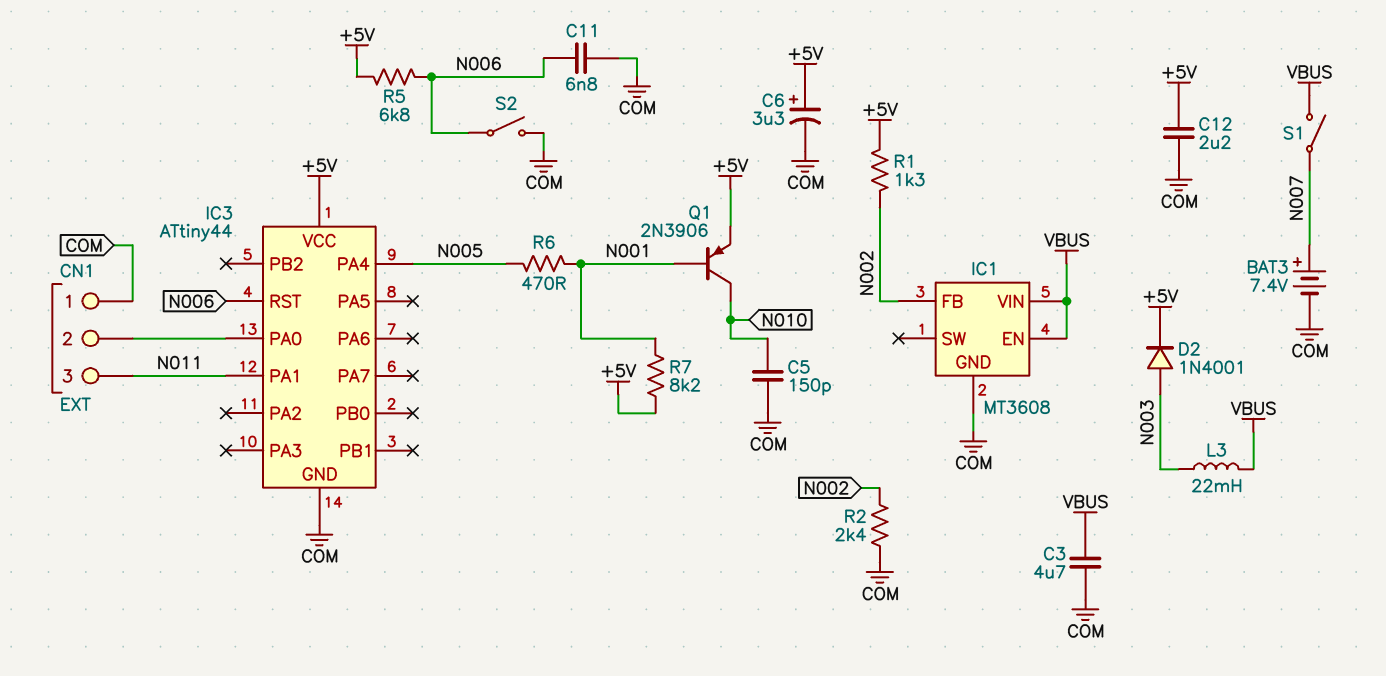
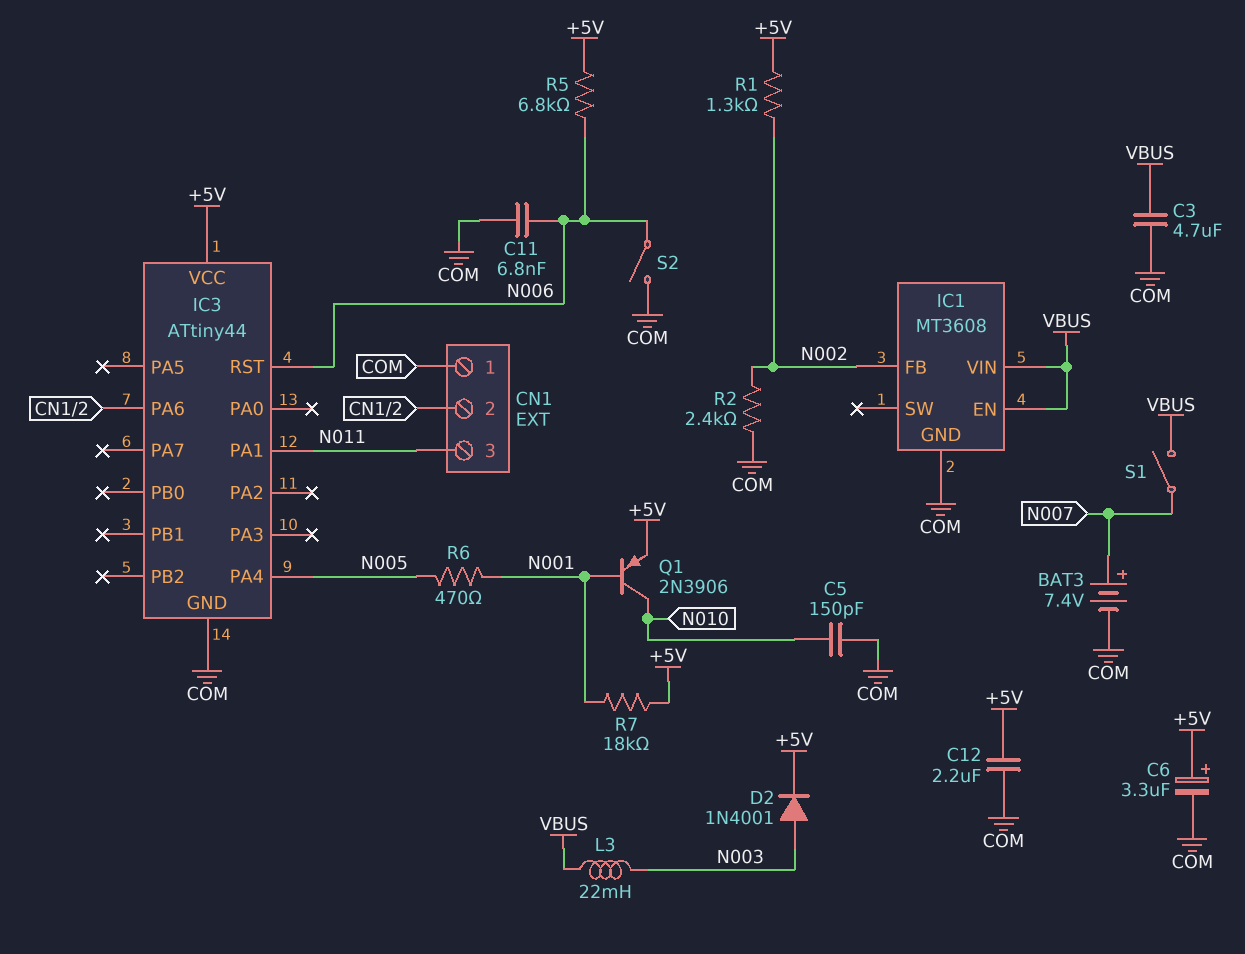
IC3 pin PA0: CN1/2 -> none
IC3 pin PA6: none -> CN1/2
R7: 8.2k (+5V, N001) -> 18k (+5V, N001)

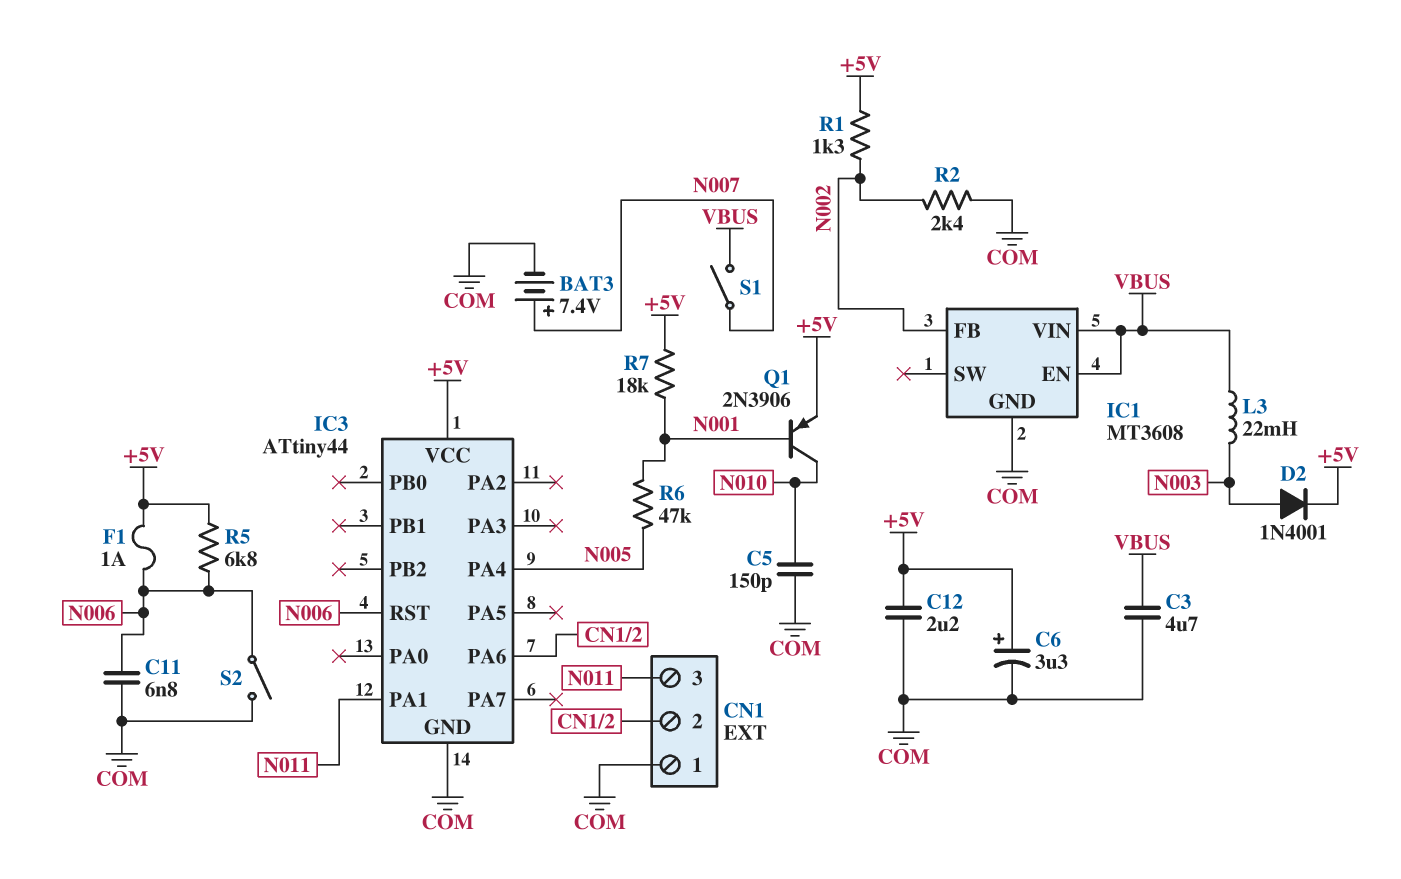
F1: none -> 1A (+5V, N006)
R6: 470 (N001, N005) -> 47k (N001, N005)

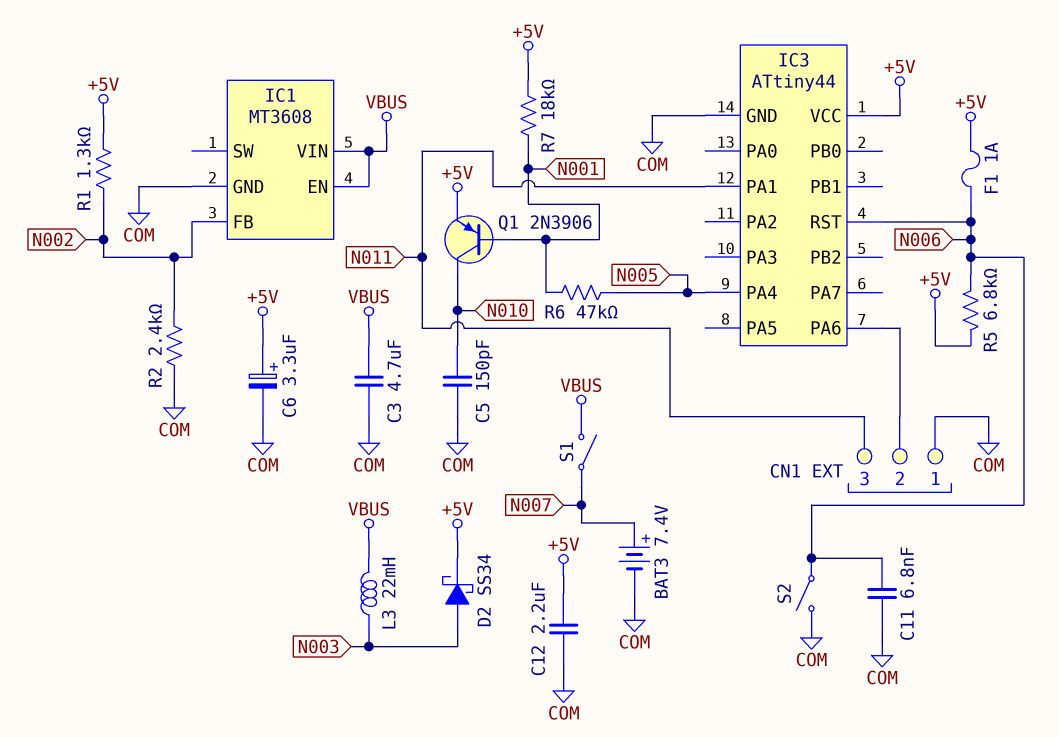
D2: diode 1N4001 (A N003, K +5V) -> schottky SS34 (A N003, K +5V)

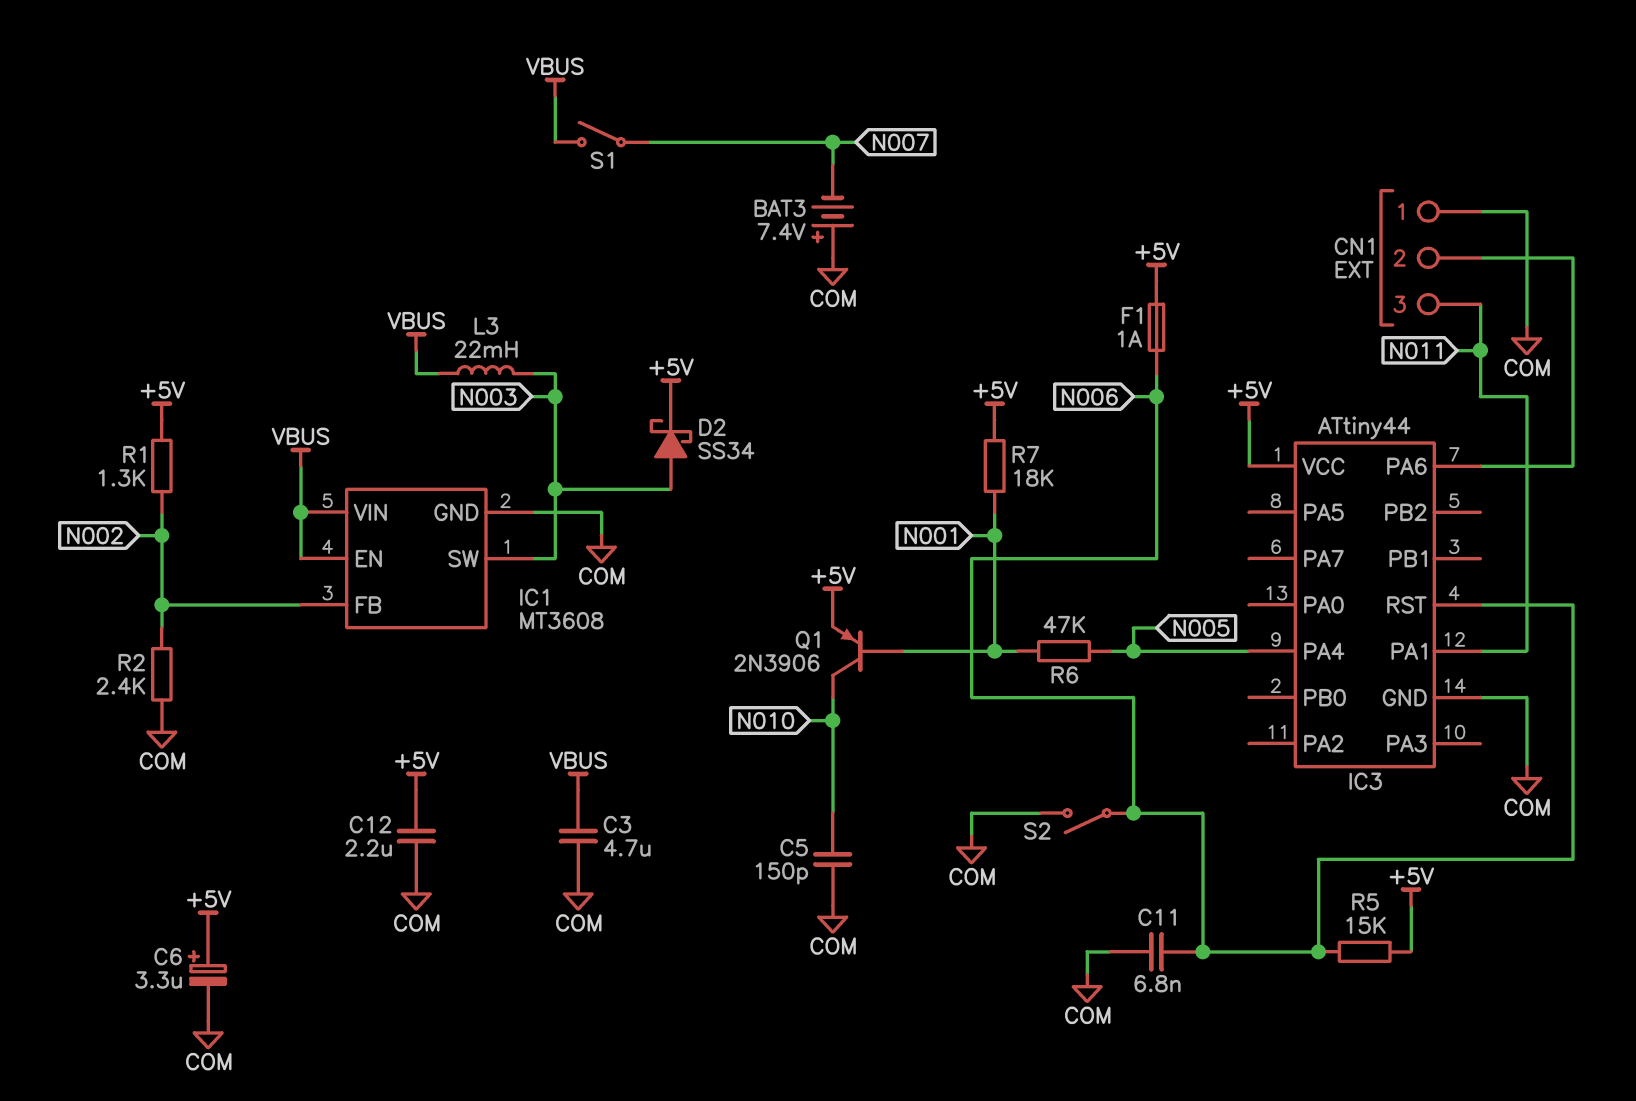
BAT3: 7.4V (plus N007, minus COM) -> 7.4V (plus COM, minus N007)
IC1 pin SW: none -> N003
R5: 6.8k (+5V, N006) -> 15k (+5V, N006)

